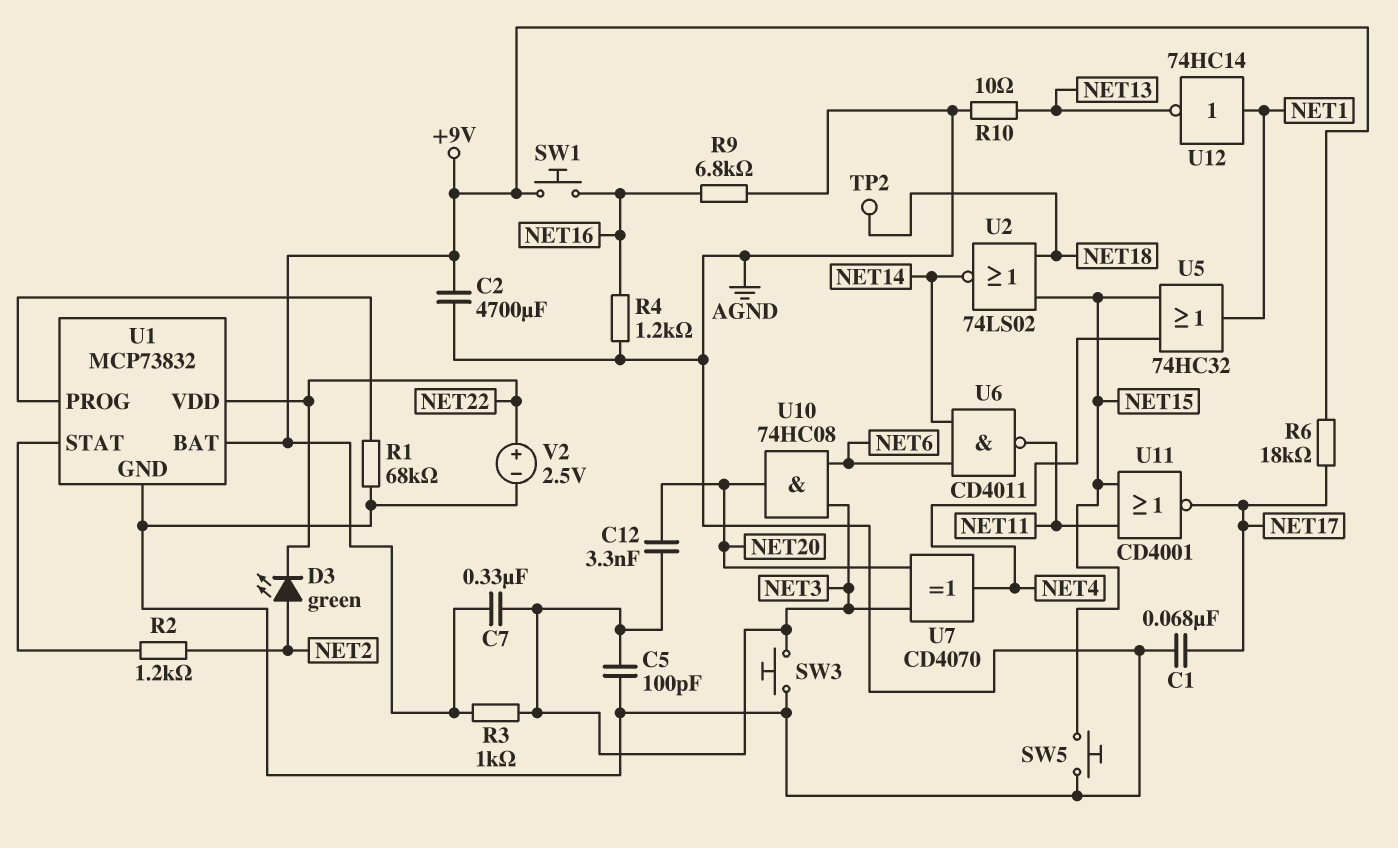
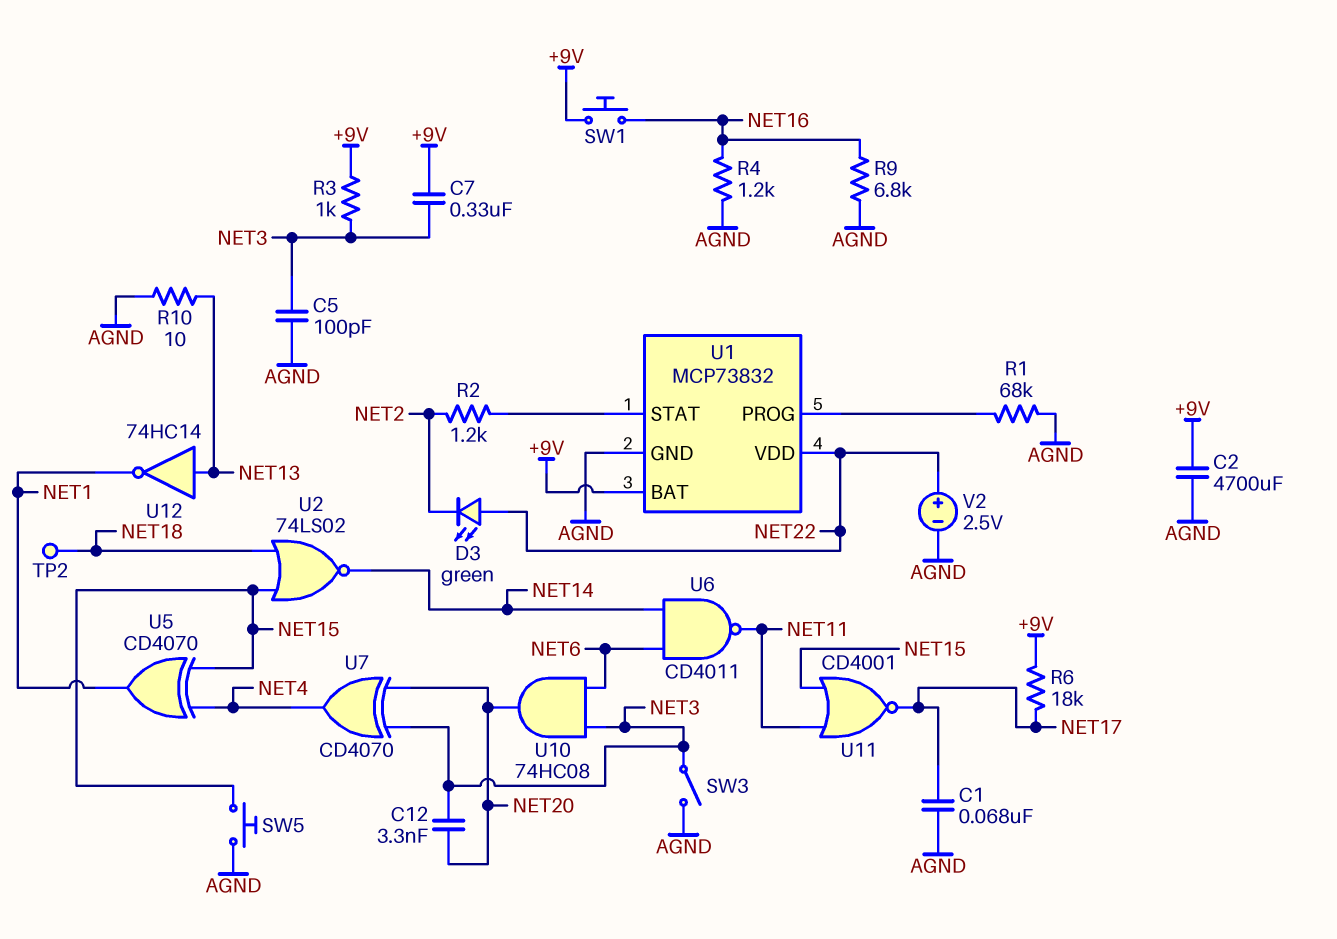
D3: LED green (A NET2, K NET22) -> LED green (A NET22, K NET2)
SW3: button (AGND, NET3) -> switch (AGND, NET3)
U5: OR 74HC32 (in NET4, in NET15, out NET1) -> XOR CD4070 (in NET4, in NET15, out NET1)
U12: NOT 74HC14 (in NET1, out NET13) -> NOT 74HC14 (in NET13, out NET1)

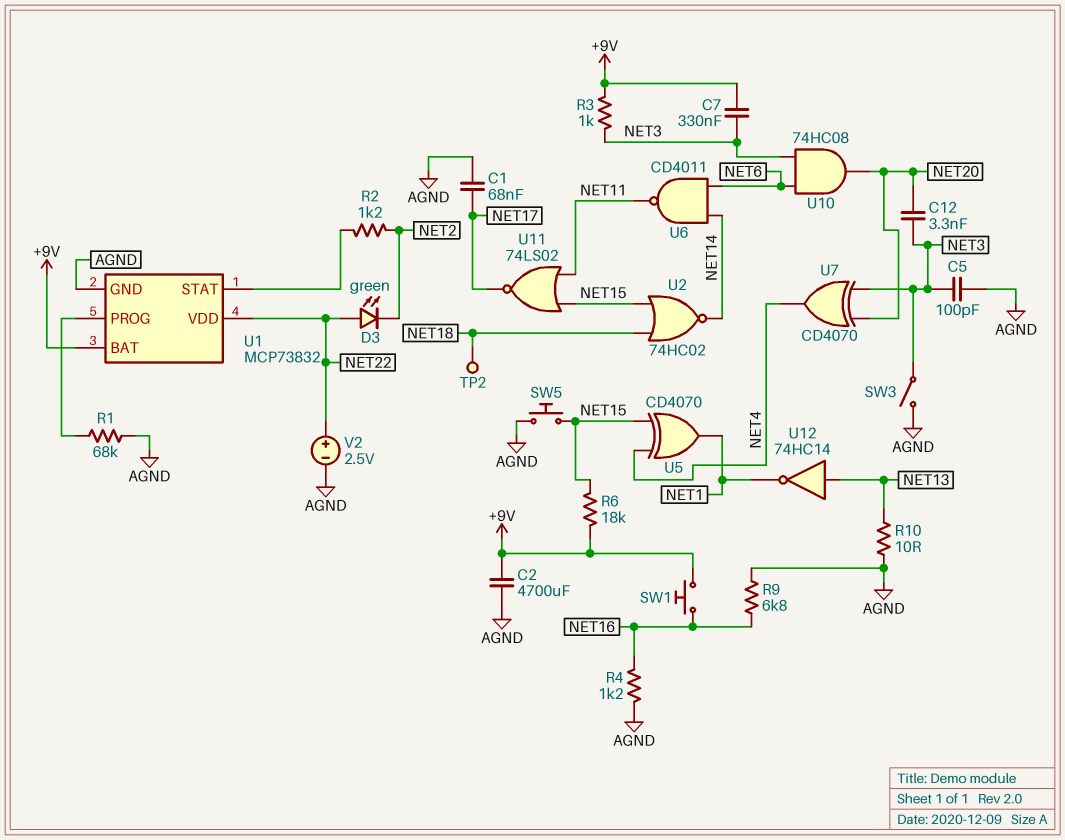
R6: 18k (+9V, NET17) -> 18k (+9V, NET15)
U2: NOR 74LS02 (in NET15, in NET18, out NET14) -> NOR 74HC02 (in NET15, in NET18, out NET14)
U11: NOR CD4001 (in NET11, in NET15, out NET17) -> NOR 74LS02 (in NET11, in NET15, out NET17)

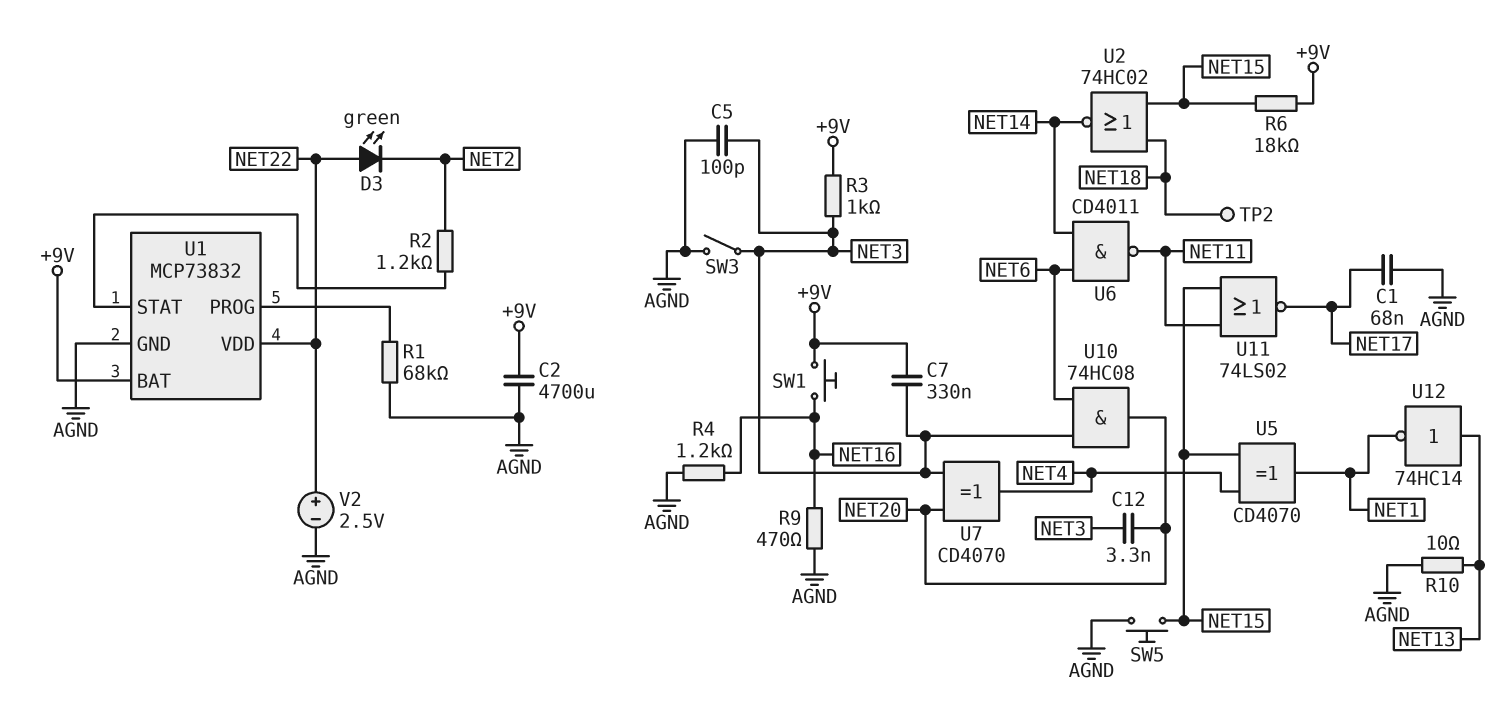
R9: 6.8k (AGND, NET16) -> 470 (AGND, NET16)

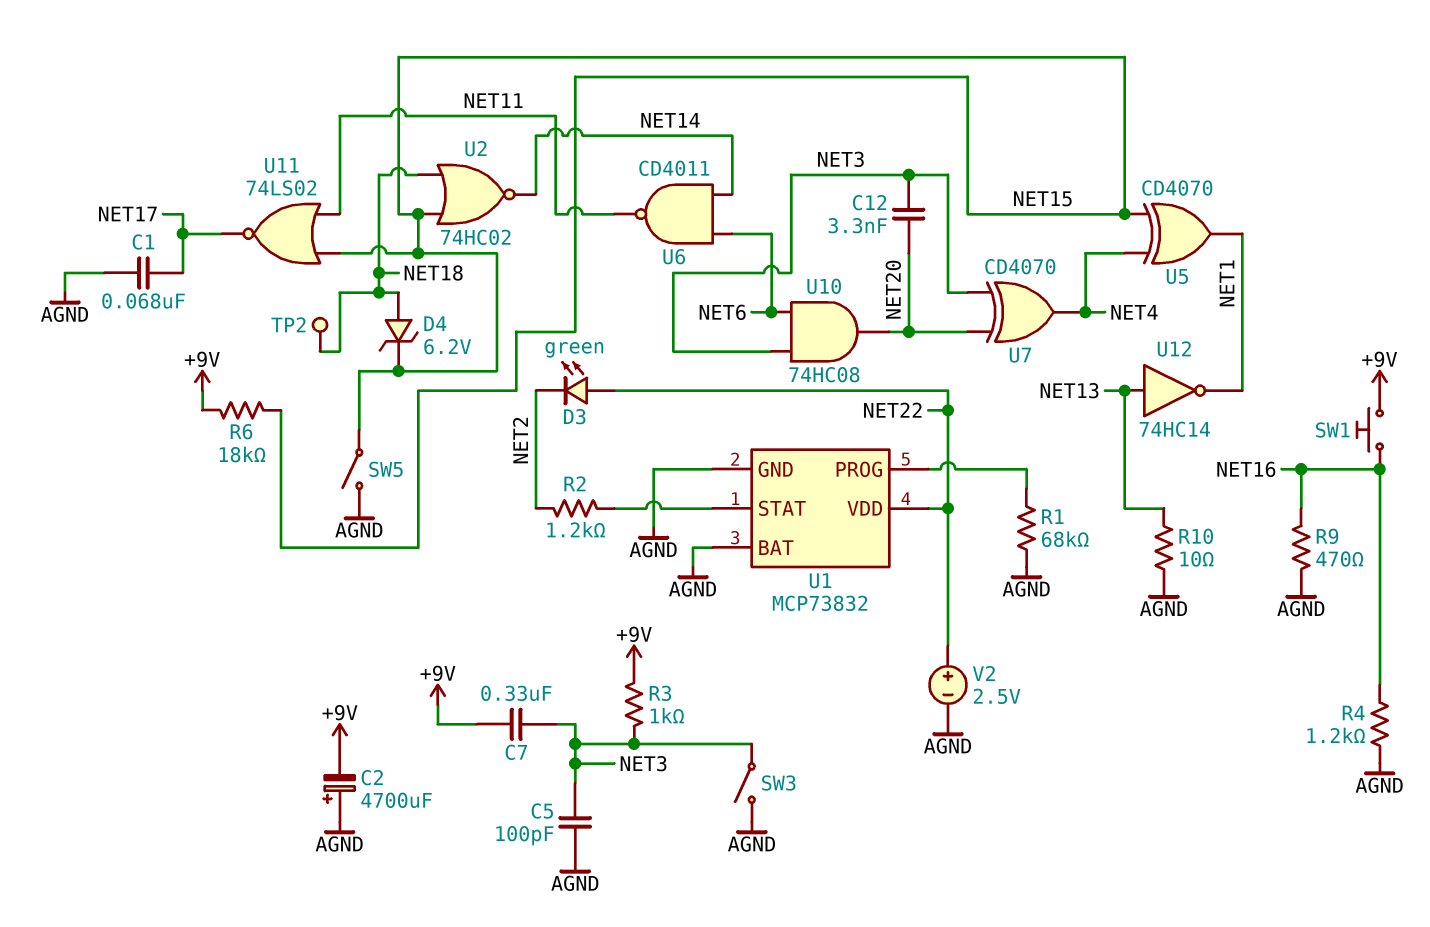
C2: 4700uF (+9V, AGND) -> 4700uF (plus AGND, minus +9V)
D4: none -> zener 6.2V (A NET18, K NET15)
SW5: button (AGND, NET15) -> switch (AGND, NET15)
U1 pin BAT: +9V -> AGND

